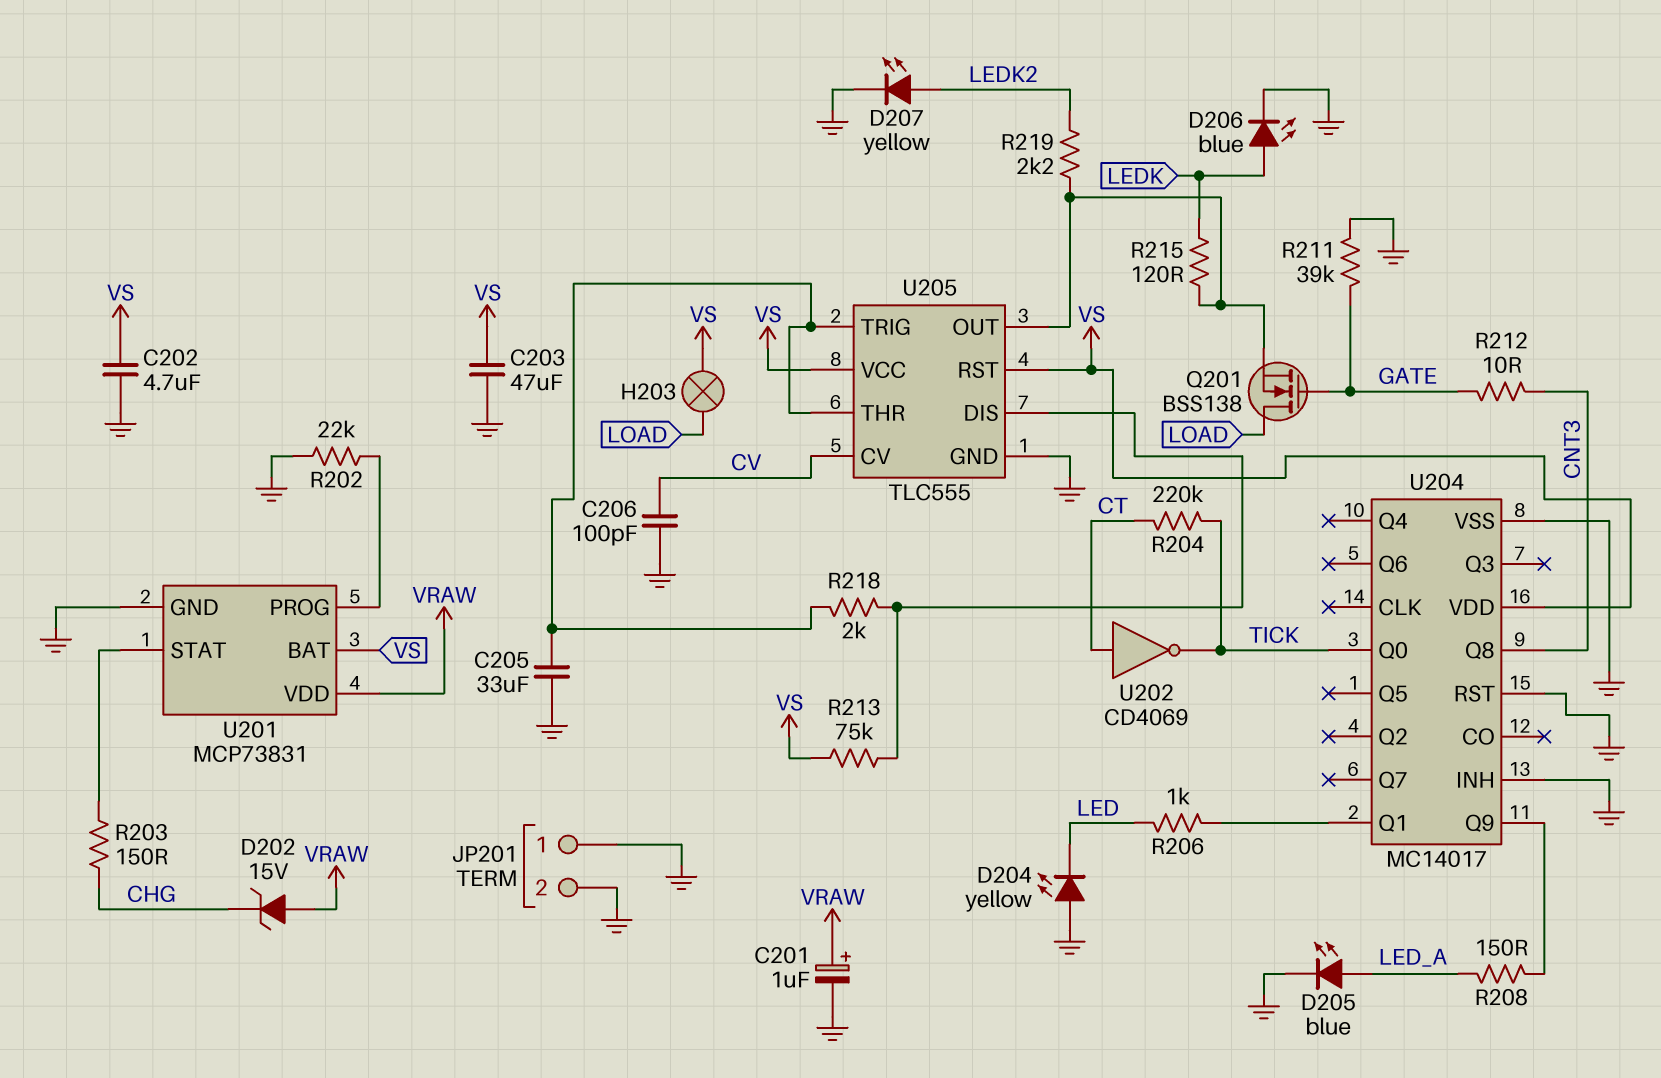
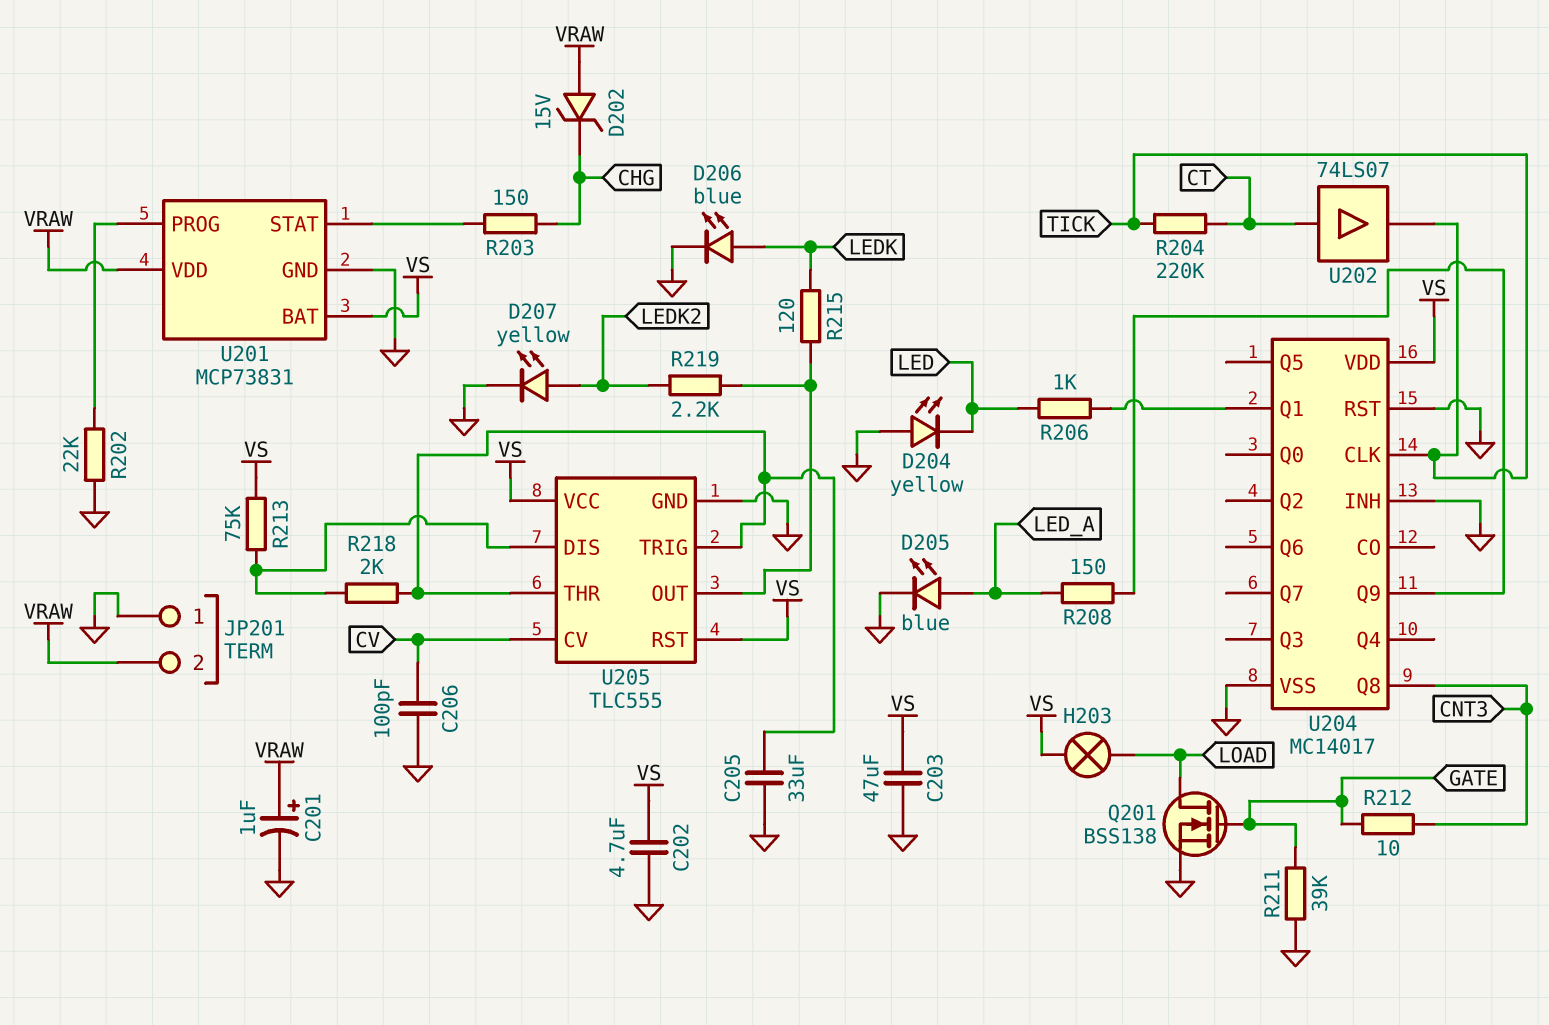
JP201 pin 2: GND -> VRAW
Q201: NMOS BSS138 (G GATE, D LOAD, S U205/OUT) -> NMOS BSS138 (G GATE, D LOAD, S GND)
U202: NOT CD4069 (in CT, out TICK) -> buffer 74LS07 (in CT, out TICK)
U204 pin CLK: none -> TICK
U204 pin Q0: TICK -> none

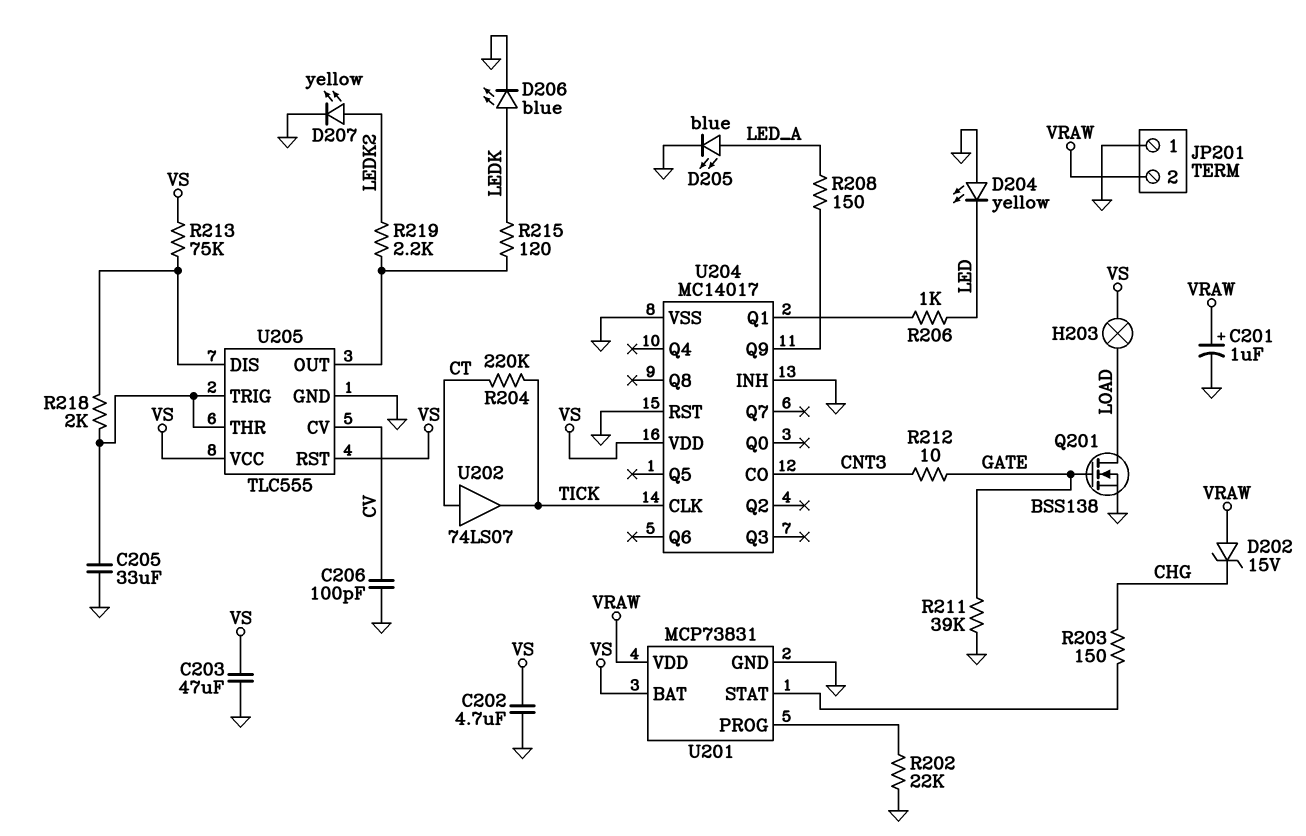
U204 pin CO: none -> CNT3
U204 pin Q8: CNT3 -> none

